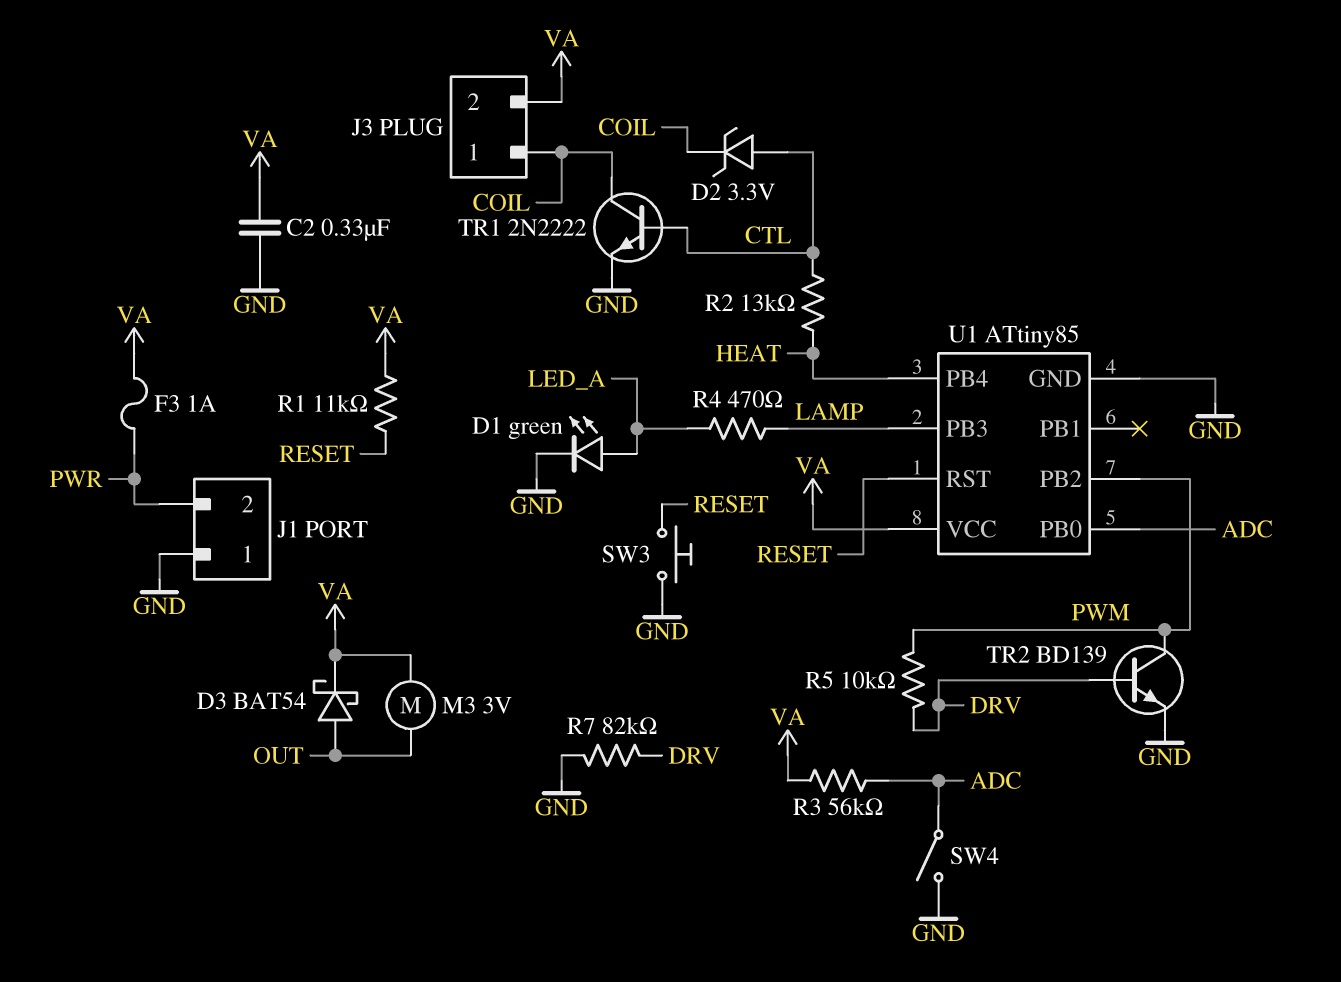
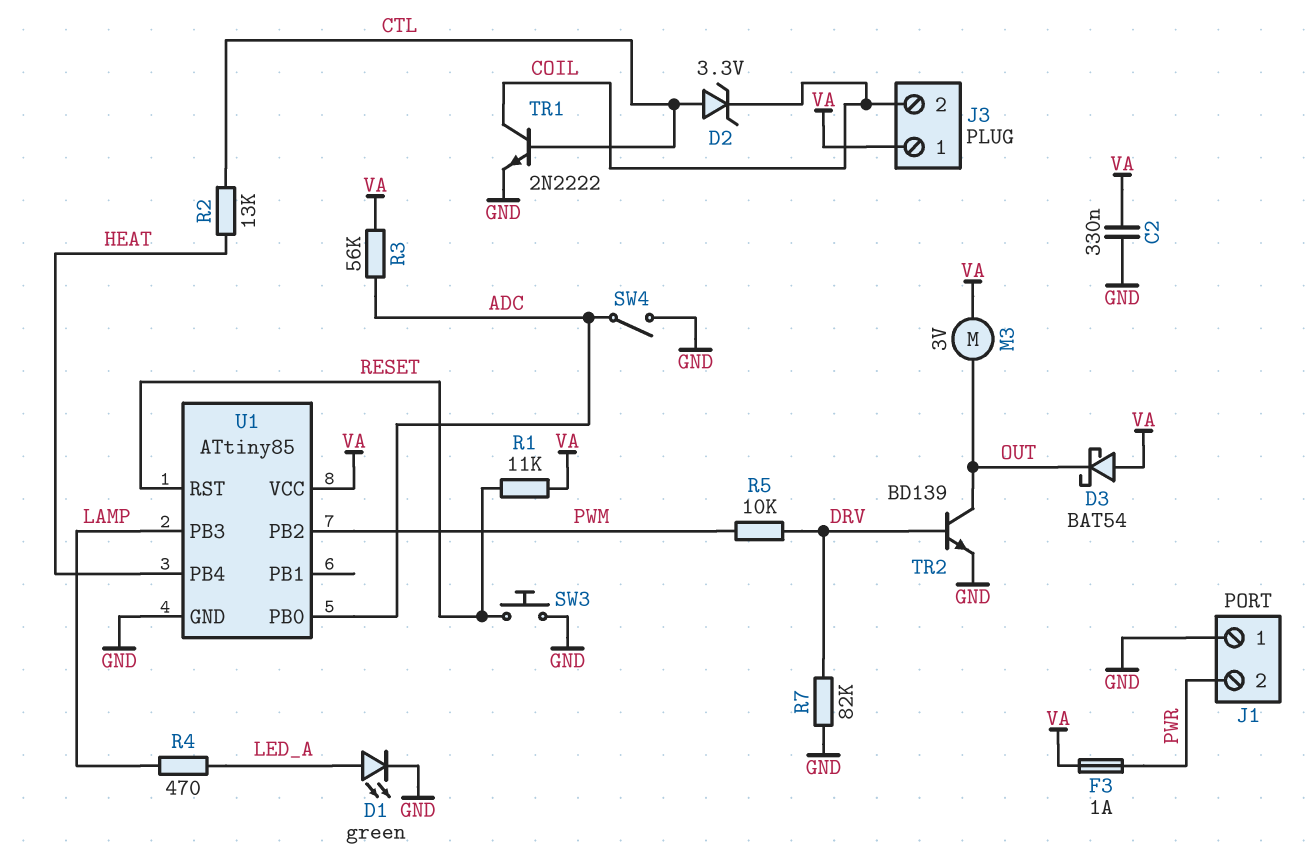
D3: schottky BAT54 (A OUT, K VA) -> schottky BAT54 (A VA, K OUT)
J3 pin 1: COIL -> VA
J3 pin 2: VA -> COIL
TR2: NPN BD139 (B DRV, C PWM, E GND) -> NPN BD139 (B DRV, C OUT, E GND)

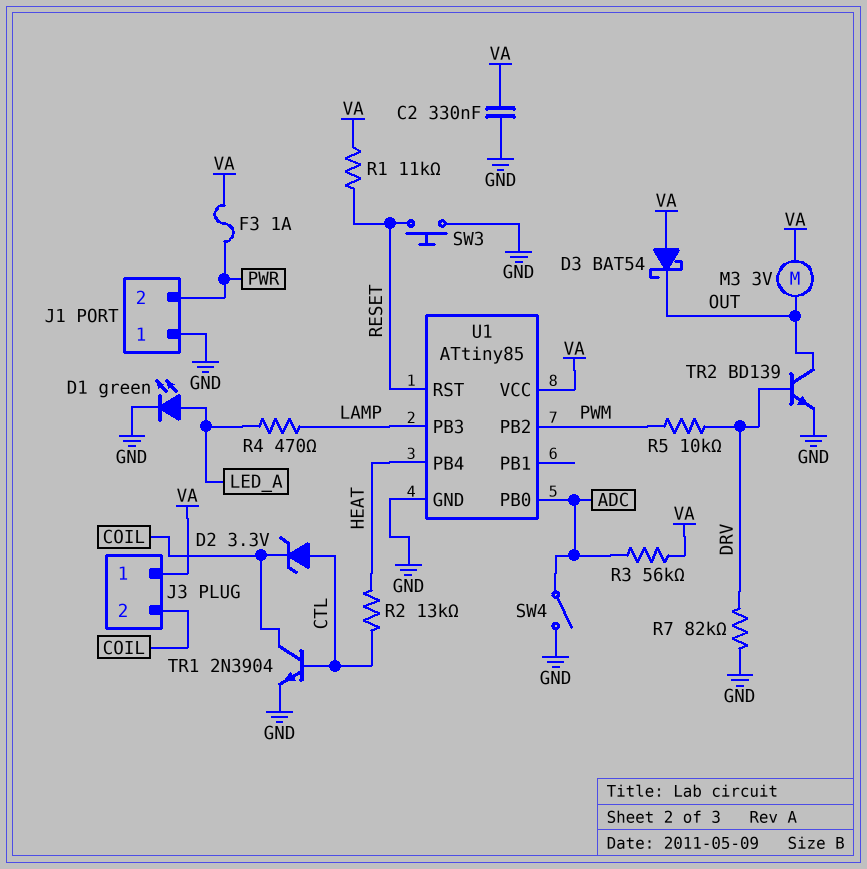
TR1: NPN 2N2222 (B CTL, C COIL, E GND) -> NPN 2N3904 (B CTL, C COIL, E GND)

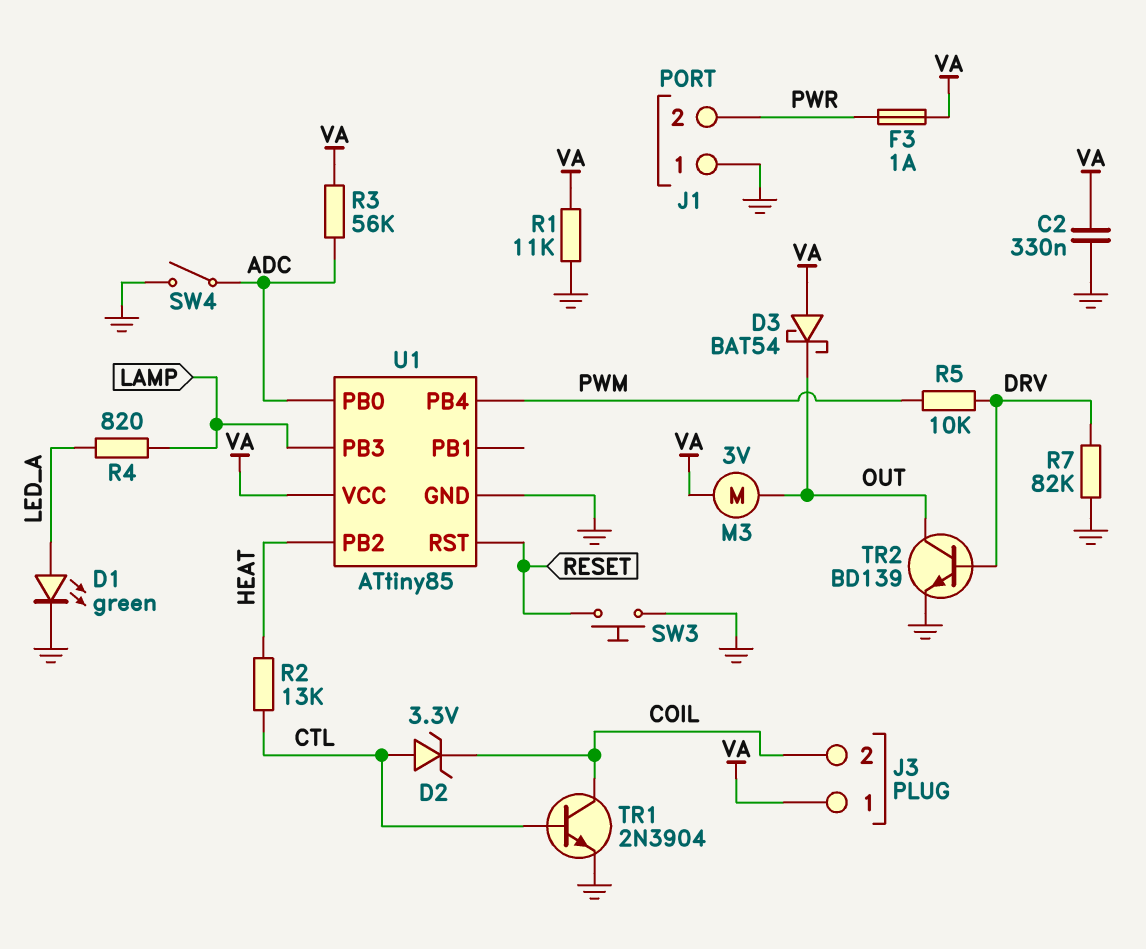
R1: 11k (RESET, VA) -> 11k (GND, VA)
R4: 470 (LAMP, LED_A) -> 820 (LAMP, LED_A)
U1 pin PB2: PWM -> HEAT
U1 pin PB4: HEAT -> PWM

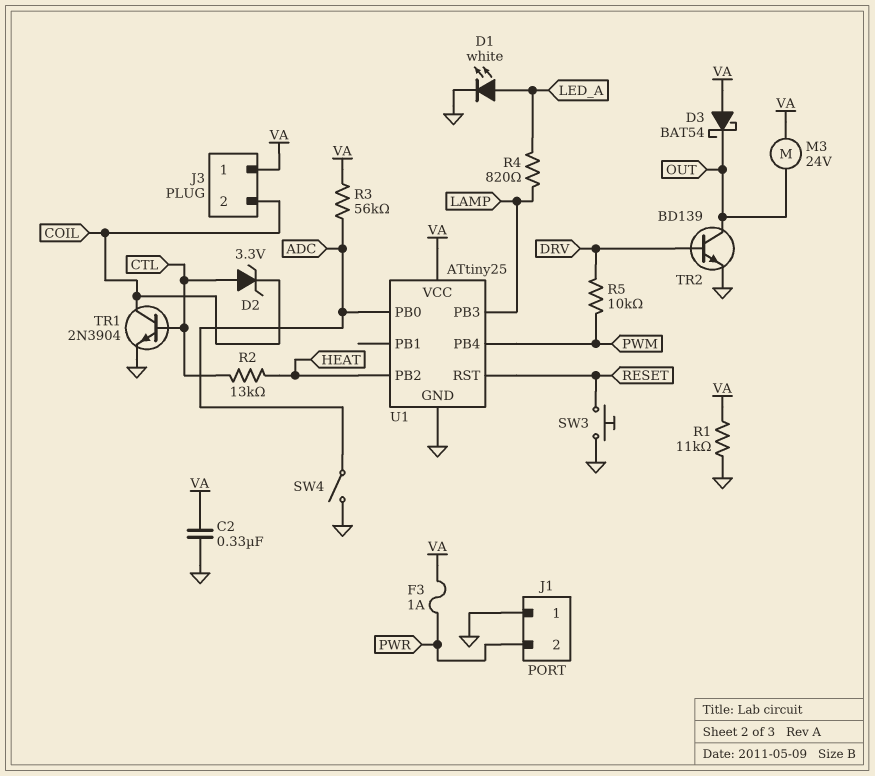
D1: LED green (A LED_A, K GND) -> LED white (A LED_A, K GND)
M3: motor 3V (OUT, VA) -> motor 24V (OUT, VA)
R7: 82k (DRV, GND) -> none
U1: ATtiny85 -> ATtiny25

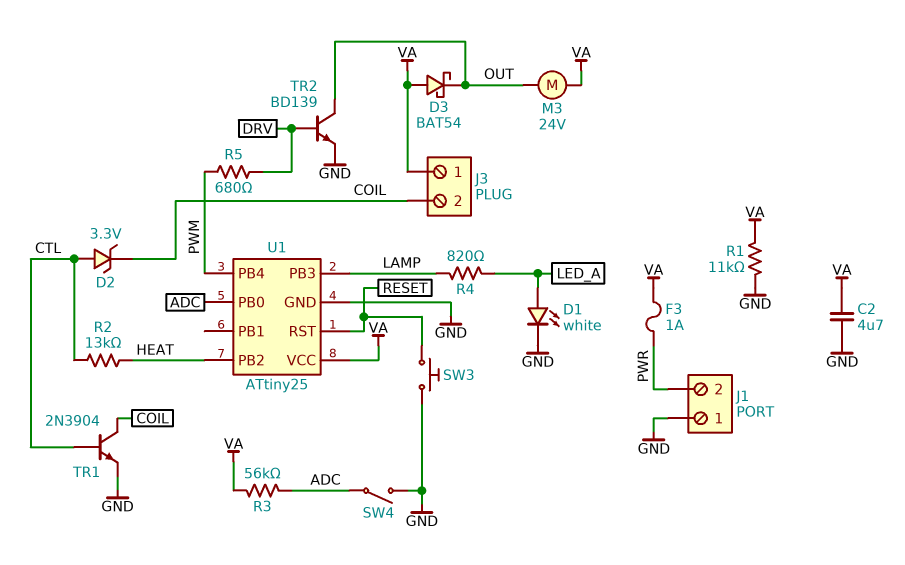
C2: 330nF (GND, VA) -> 4.7uF (GND, VA)
R5: 10k (DRV, PWM) -> 680 (DRV, PWM)

